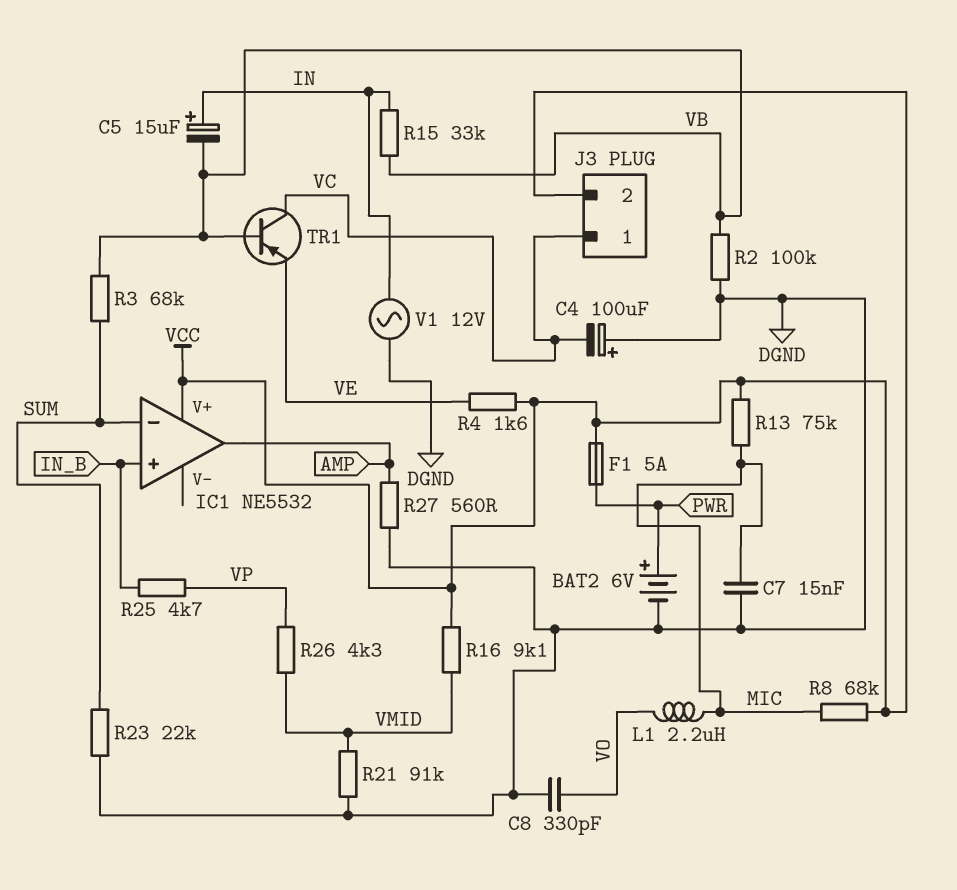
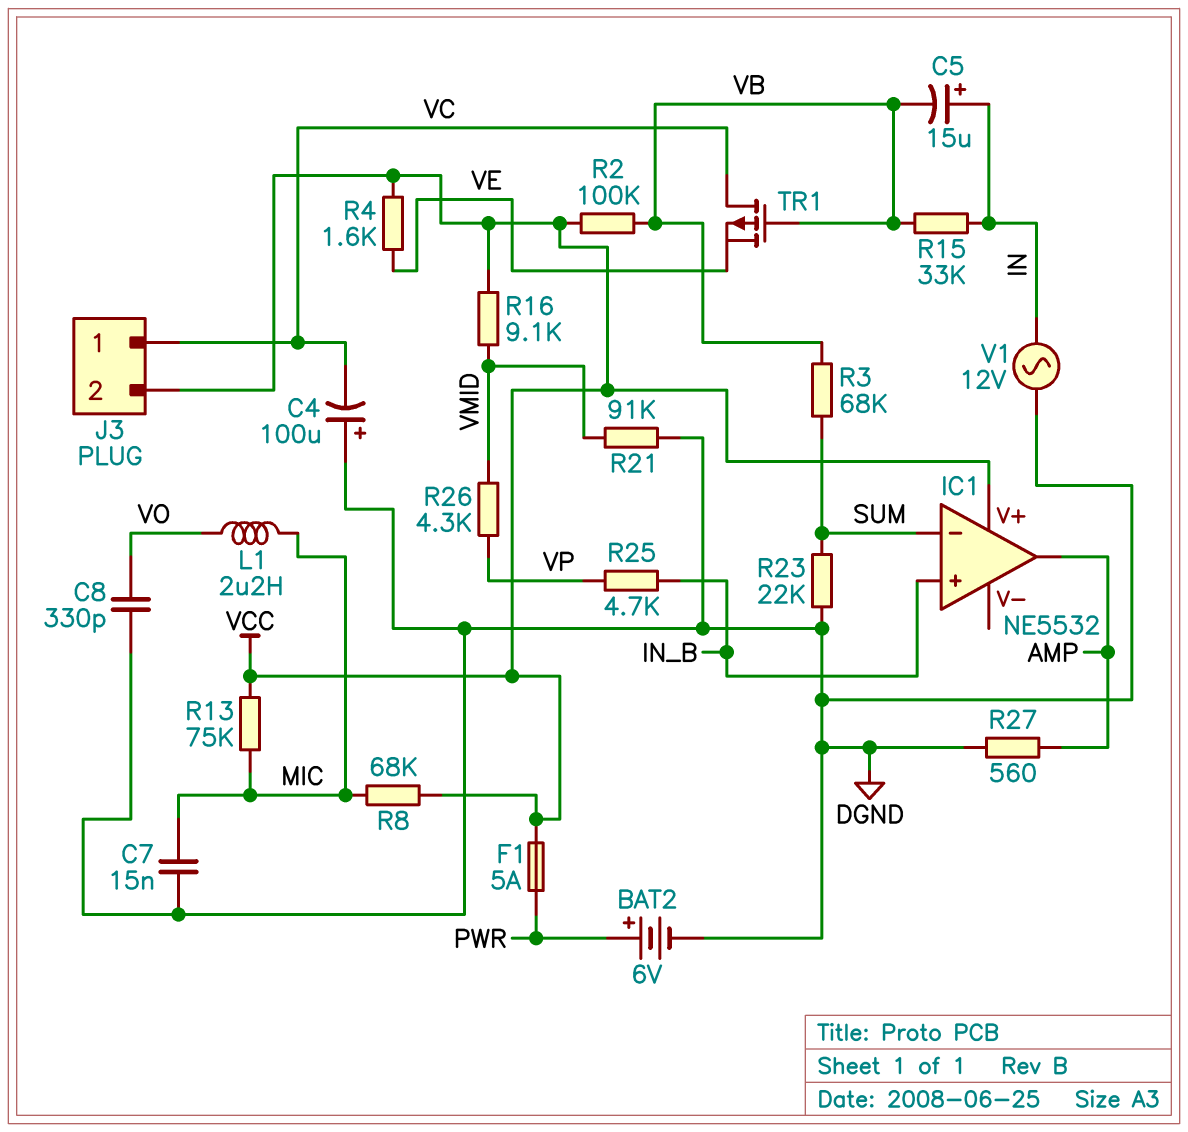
R2: 100k (DGND, VB) -> 100k (VB, VCC)
TR1: PNP (B VB, C VC, E VE) -> PMOS (G VB, D VC, S VE)

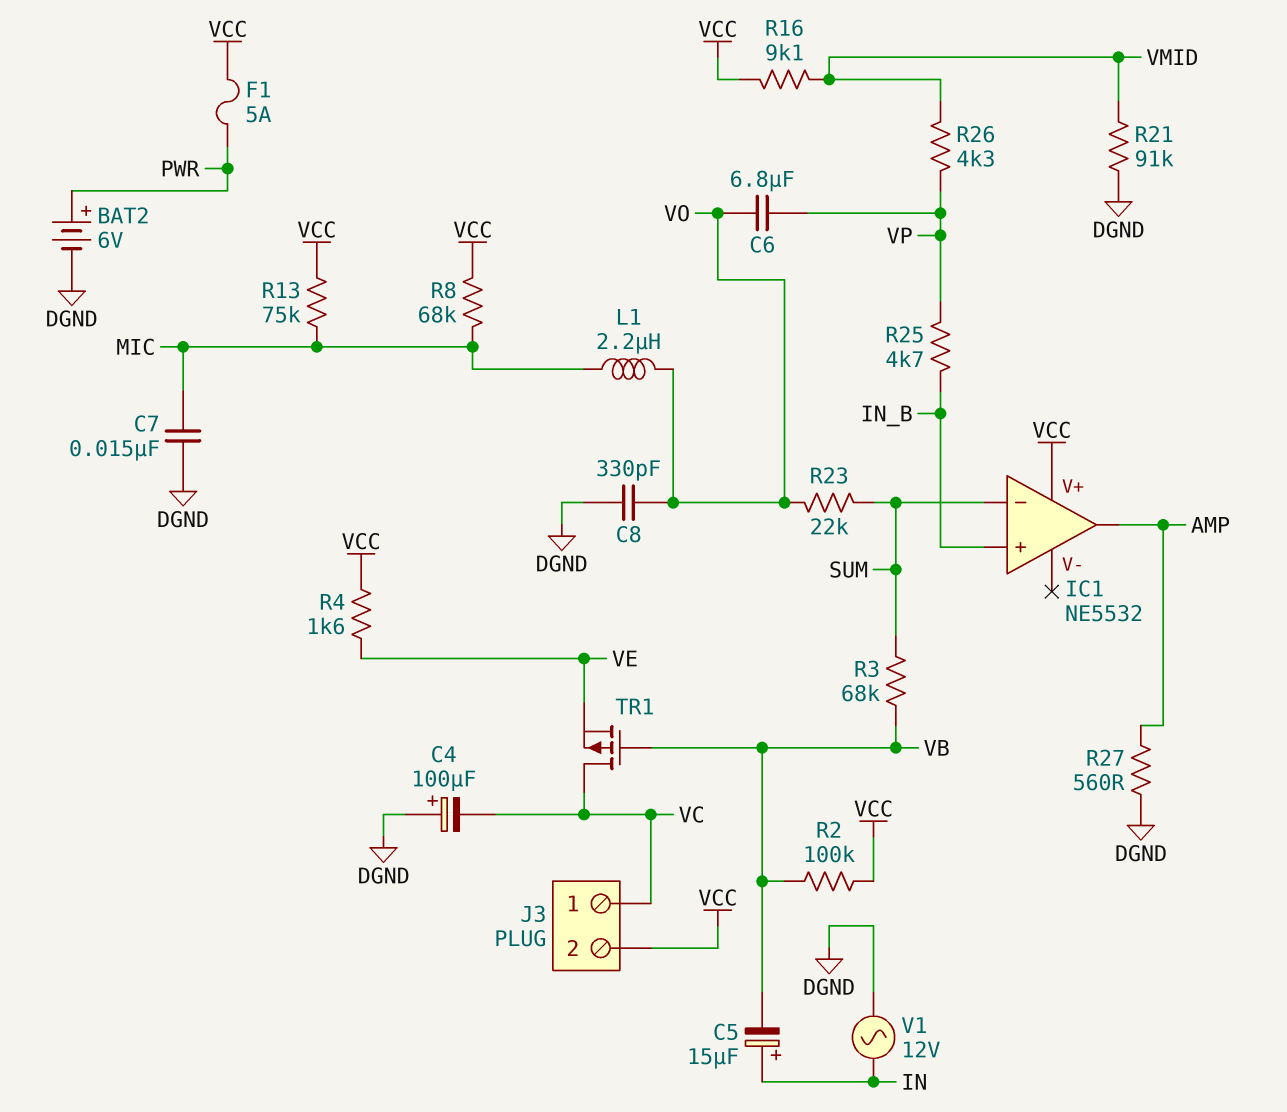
C6: none -> 6.8uF (VO, VP)
R15: 33k (IN, VB) -> none
R23: 22k (DGND, SUM) -> 22k (SUM, VO)

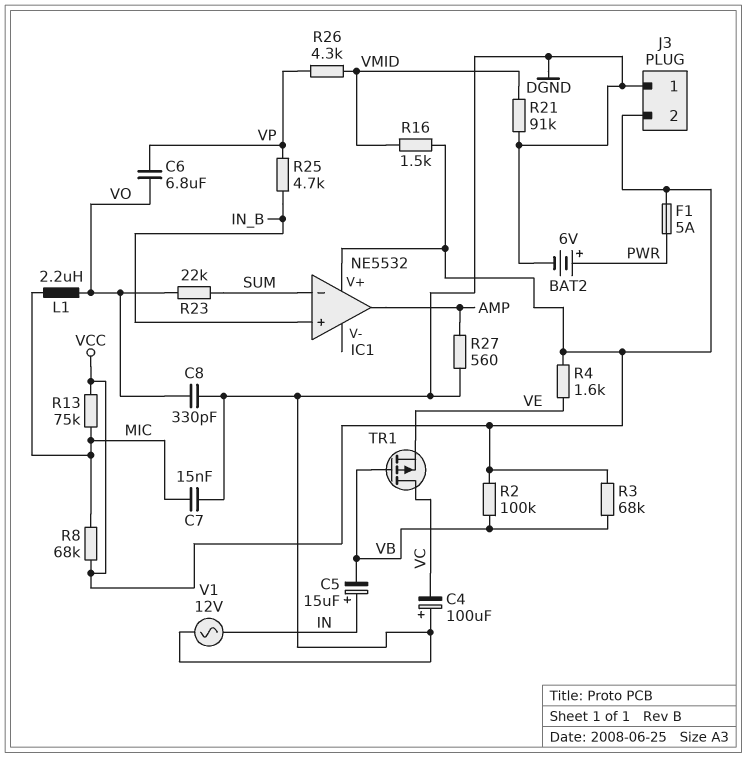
J3 pin 1: VC -> DGND
R3: 68k (SUM, VB) -> 68k (VB, VCC)
R16: 9.1k (VCC, VMID) -> 1.5k (VCC, VMID)

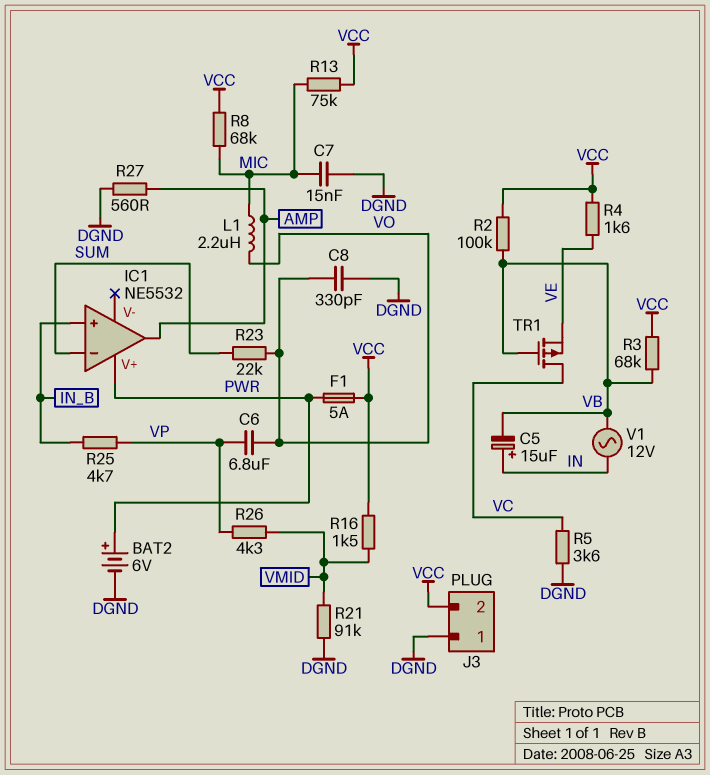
C4: 100uF (plus DGND, minus VC) -> none
IC1 pin V+: VCC -> PWR
R5: none -> 3.6k (DGND, VC)
V1: AC 12V (DGND, IN) -> AC 12V (IN, VB)

